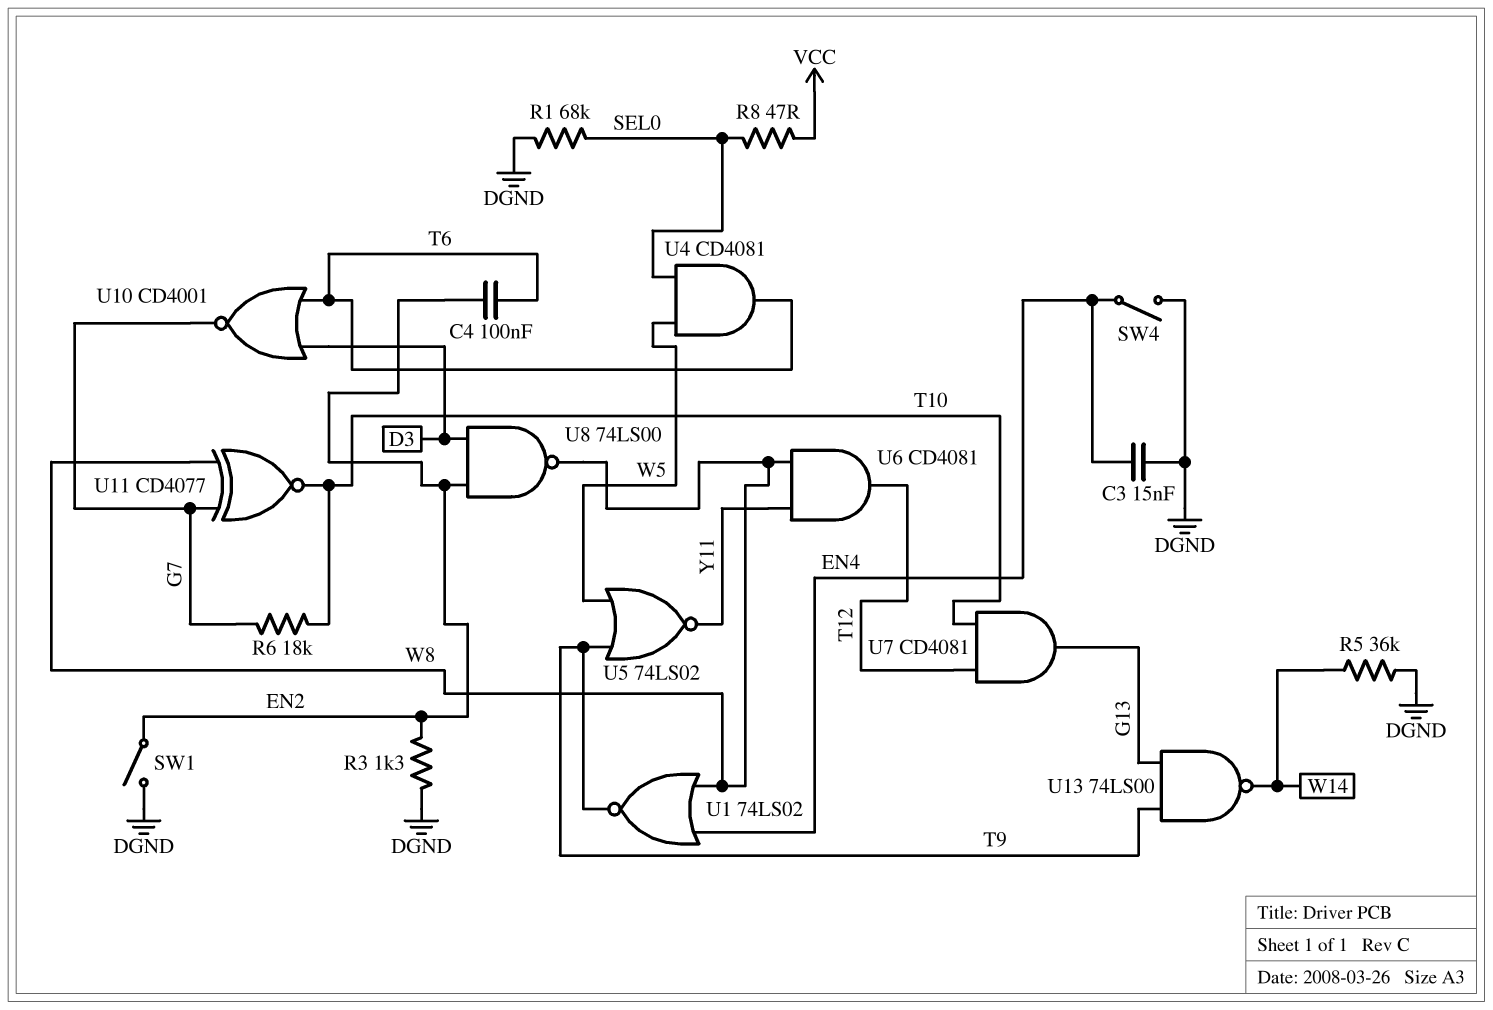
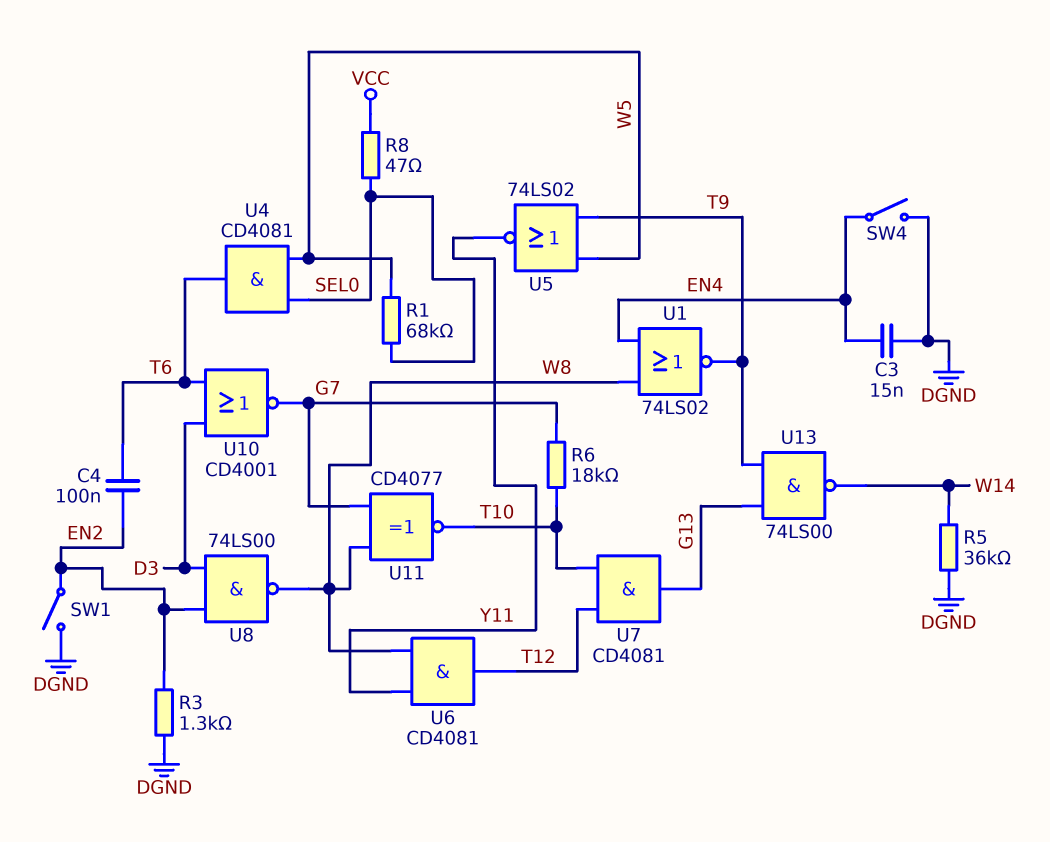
R1: 68k (DGND, SEL0) -> 68k (SEL0, W5)

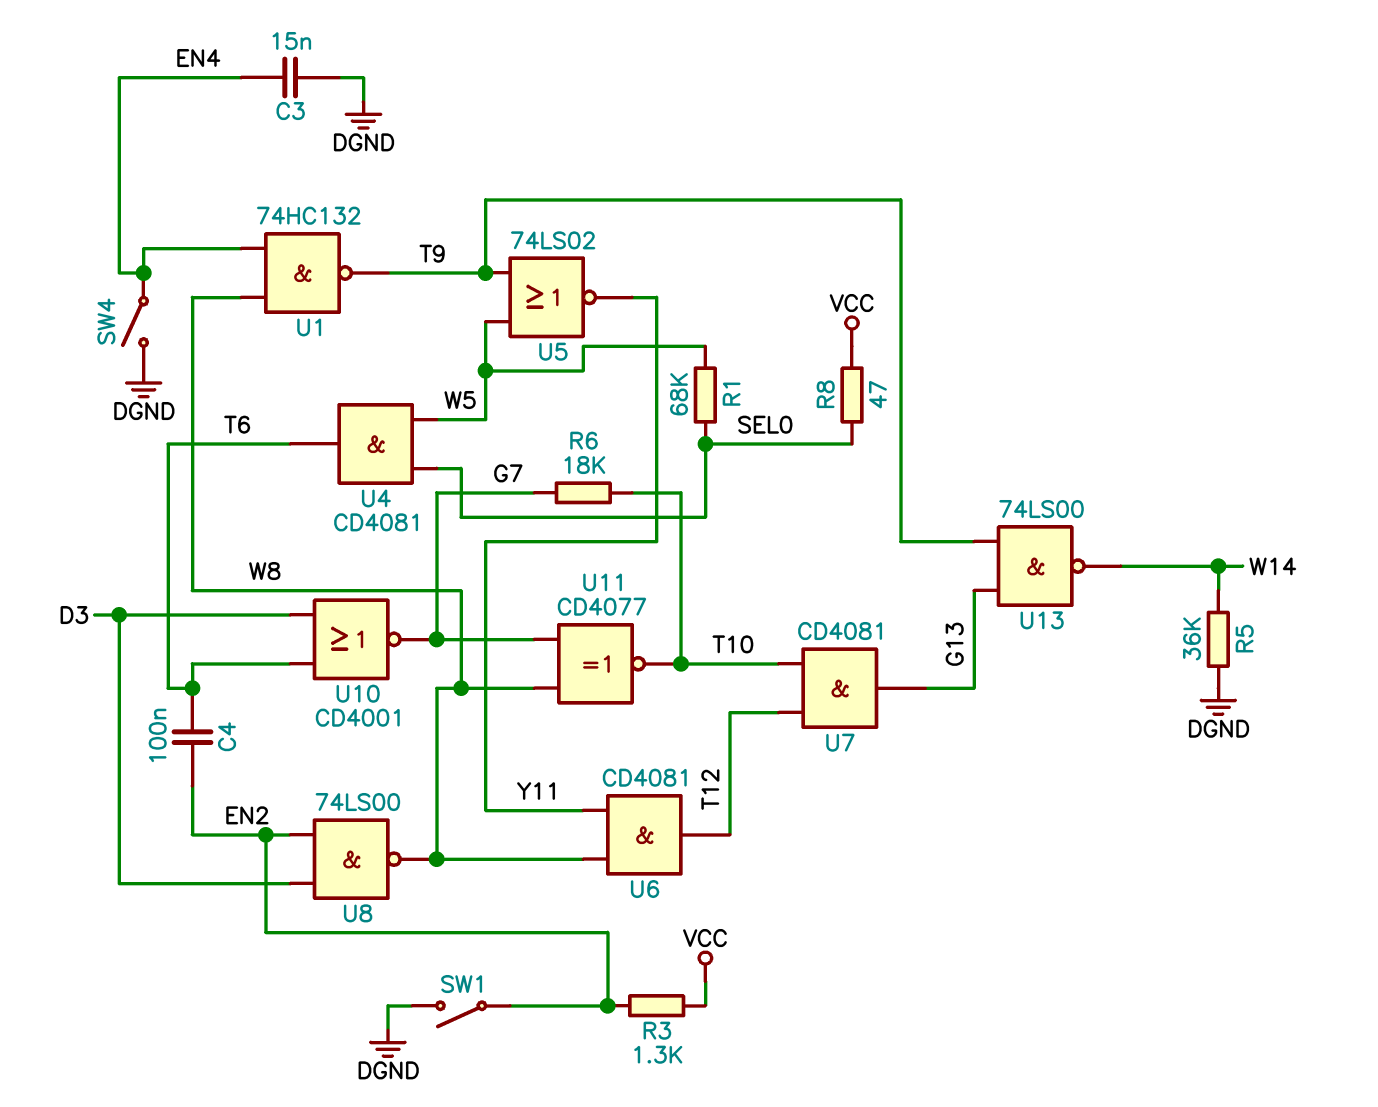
R3: 1.3k (DGND, EN2) -> 1.3k (EN2, VCC)
U1: NOR 74LS02 (in EN4, in W8, out T9) -> NAND 74HC132 (in EN4, in W8, out T9)

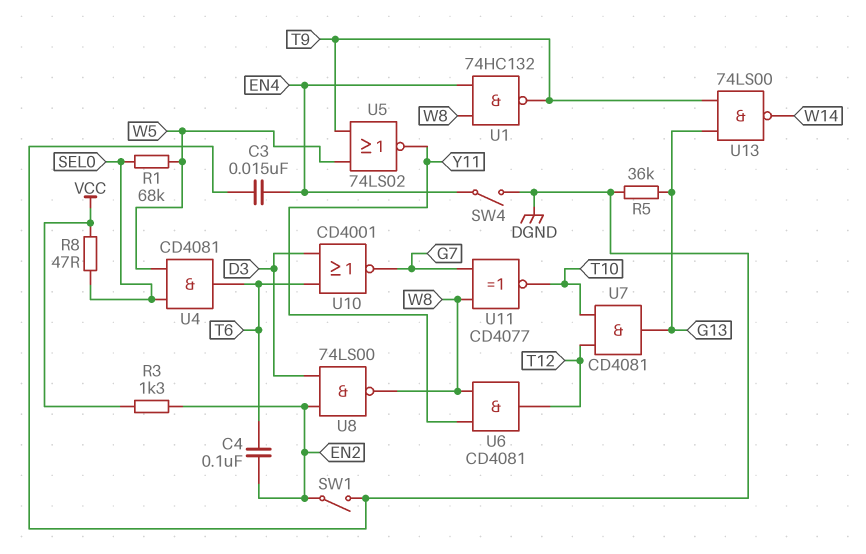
R5: 36k (DGND, W14) -> 36k (DGND, G13)
R6: 18k (G7, T10) -> none

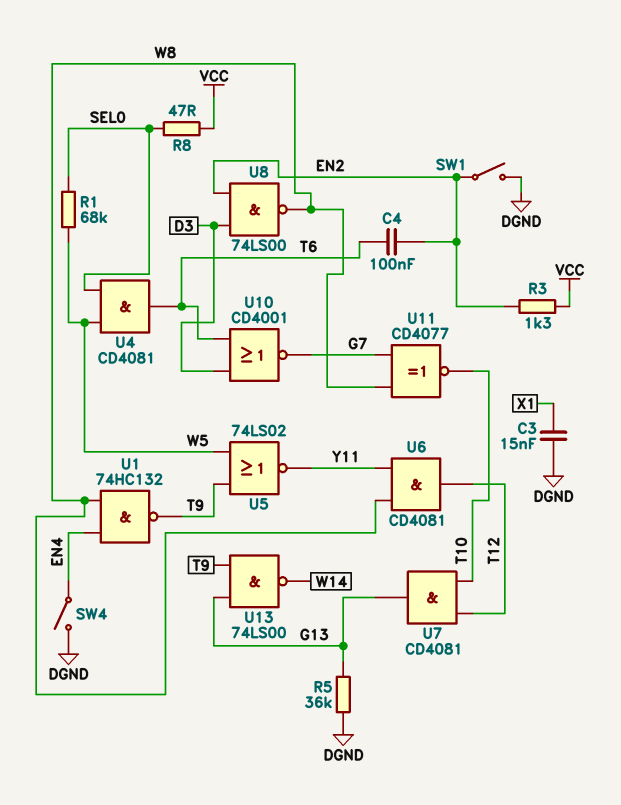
C3: 15nF (DGND, EN4) -> 15nF (DGND, X1)

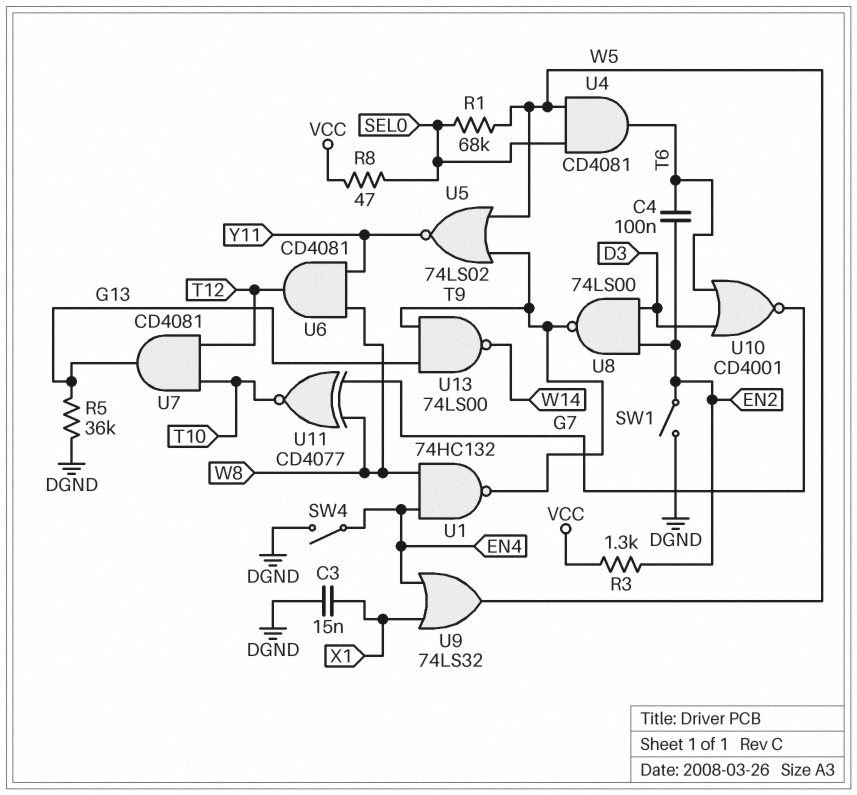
U8: NAND 74LS00 (in D3, in EN2, out W8) -> NAND 74LS00 (in D3, in EN2, out T9)
U9: none -> OR 74LS32 (in EN4, in X1, out W5)

